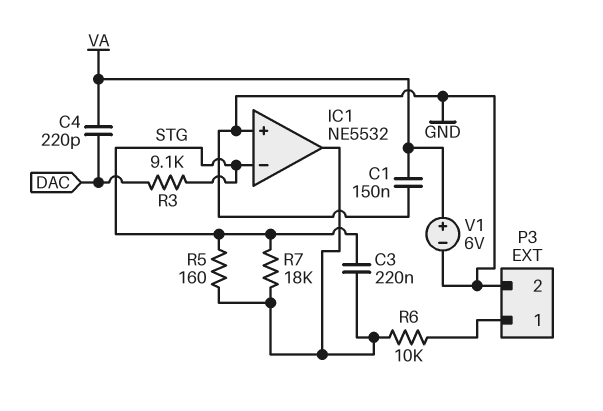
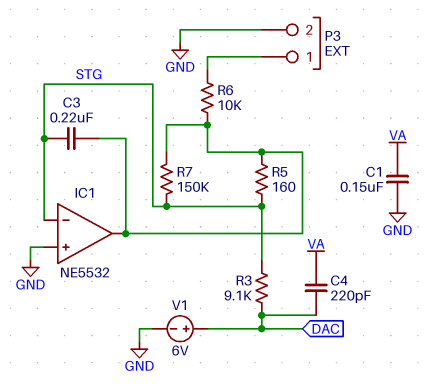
R7: 18k (IC1/out, STG) -> 150k (IC1/out, STG)
V1: 6V (plus VA, minus GND) -> 6V (plus DAC, minus GND)

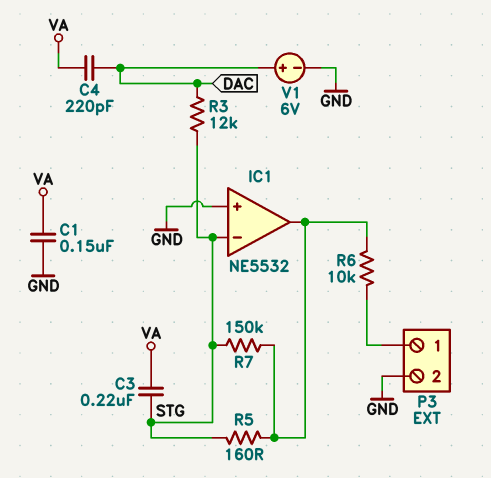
C3: 220nF (IC1/out, STG) -> 220nF (STG, VA)
R3: 9.1k (DAC, STG) -> 12k (DAC, STG)

